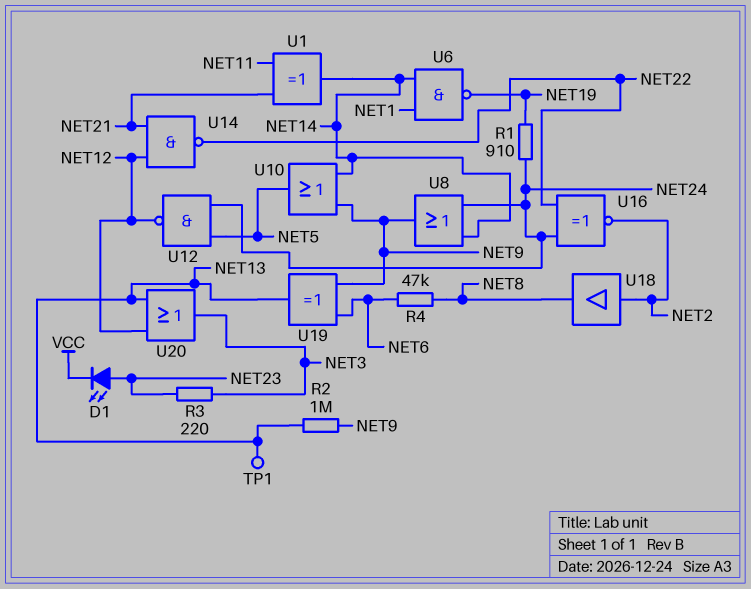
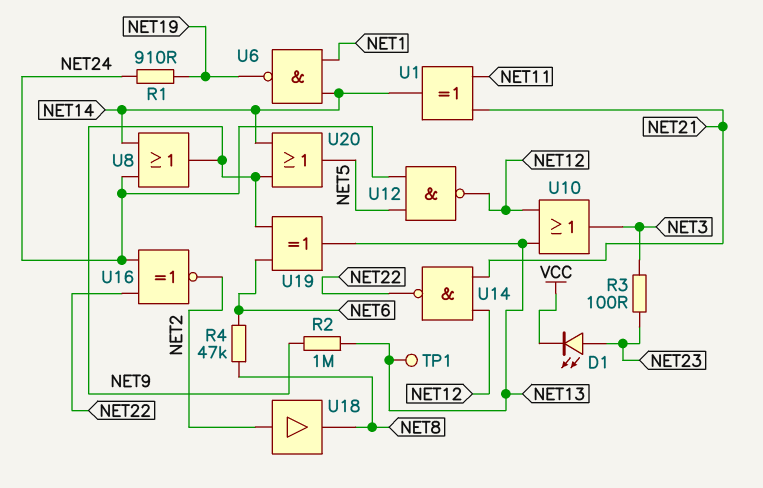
R3: 220 (NET3, NET23) -> 100 (NET3, NET23)
U10: OR (in NET9, in NET14, out NET5) -> OR (in NET12, in NET13, out NET3)
U20: OR (in NET12, in NET13, out NET3) -> OR (in NET9, in NET14, out NET5)

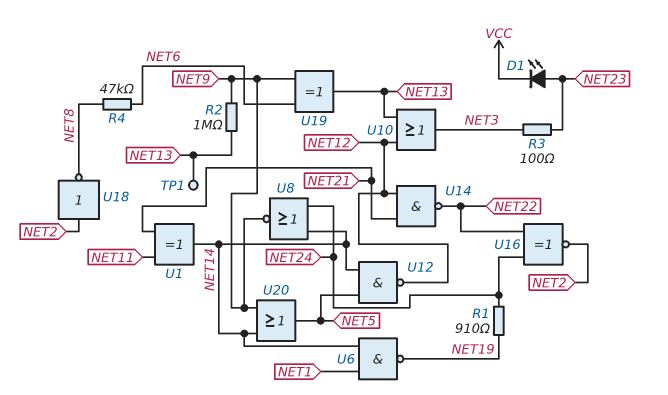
U8: OR (in NET14, in NET24, out NET9) -> NOR (in NET14, in NET24, out NET9)
U12: NAND (in NET5, in NET24, out NET12) -> NAND (in NET5, in NET14, out NET12)
U18: buffer (in NET2, out NET8) -> NOT (in NET2, out NET8)

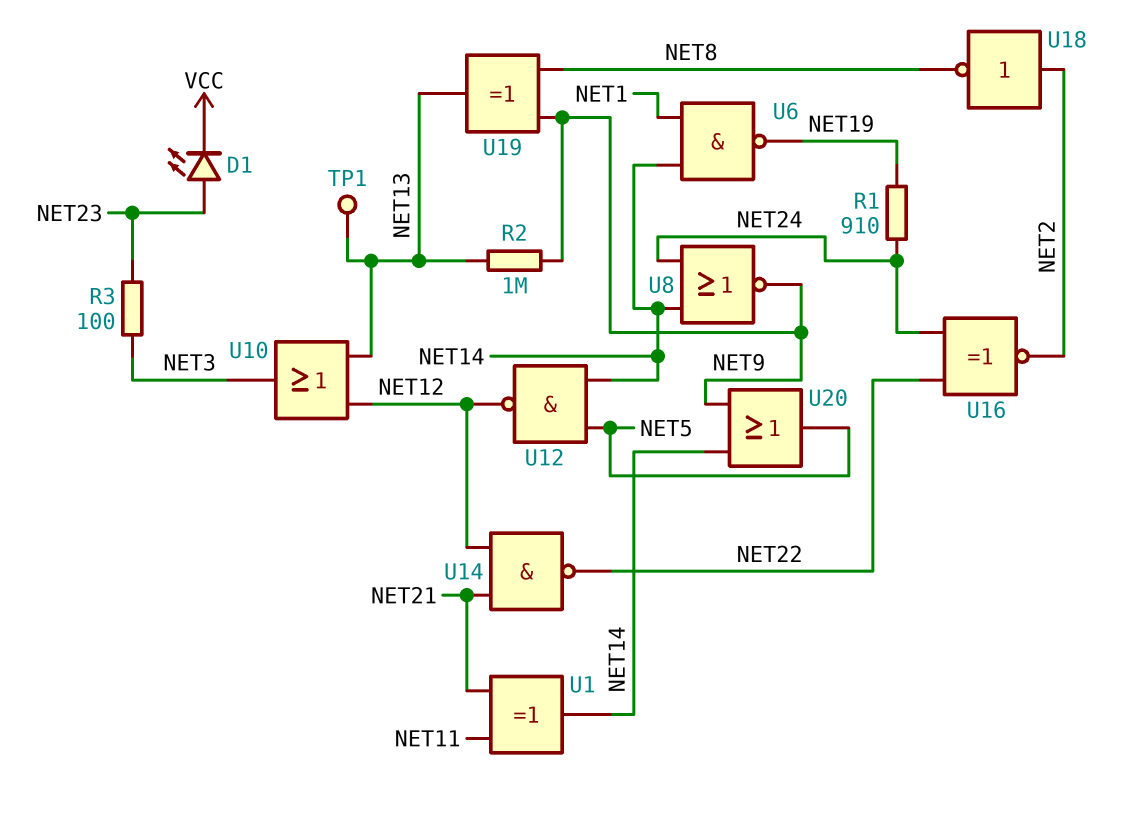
R4: 47k (NET6, NET8) -> none
U19: XOR (in NET6, in NET9, out NET13) -> XOR (in NET8, in NET9, out NET13)

